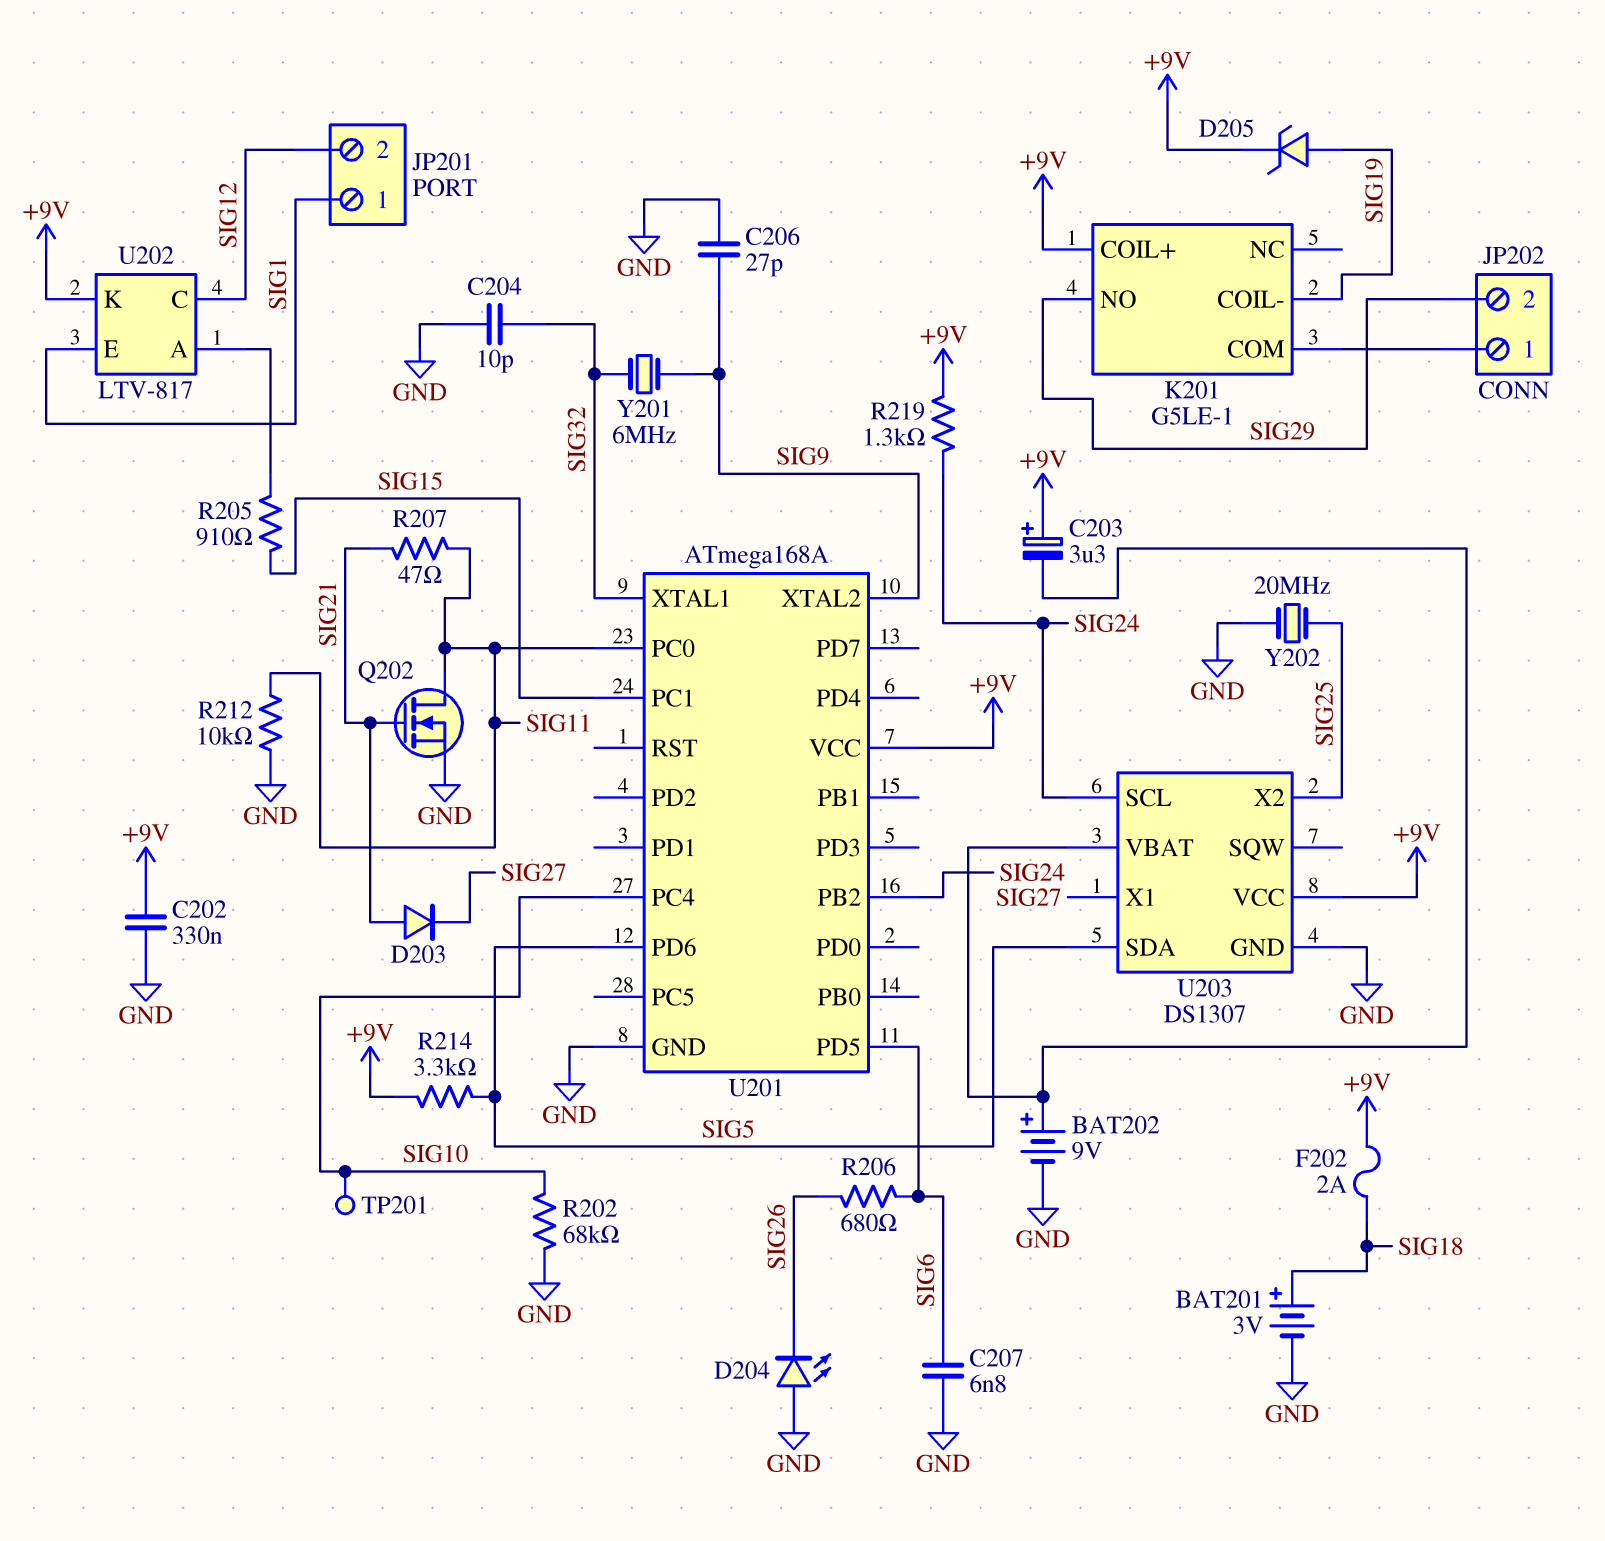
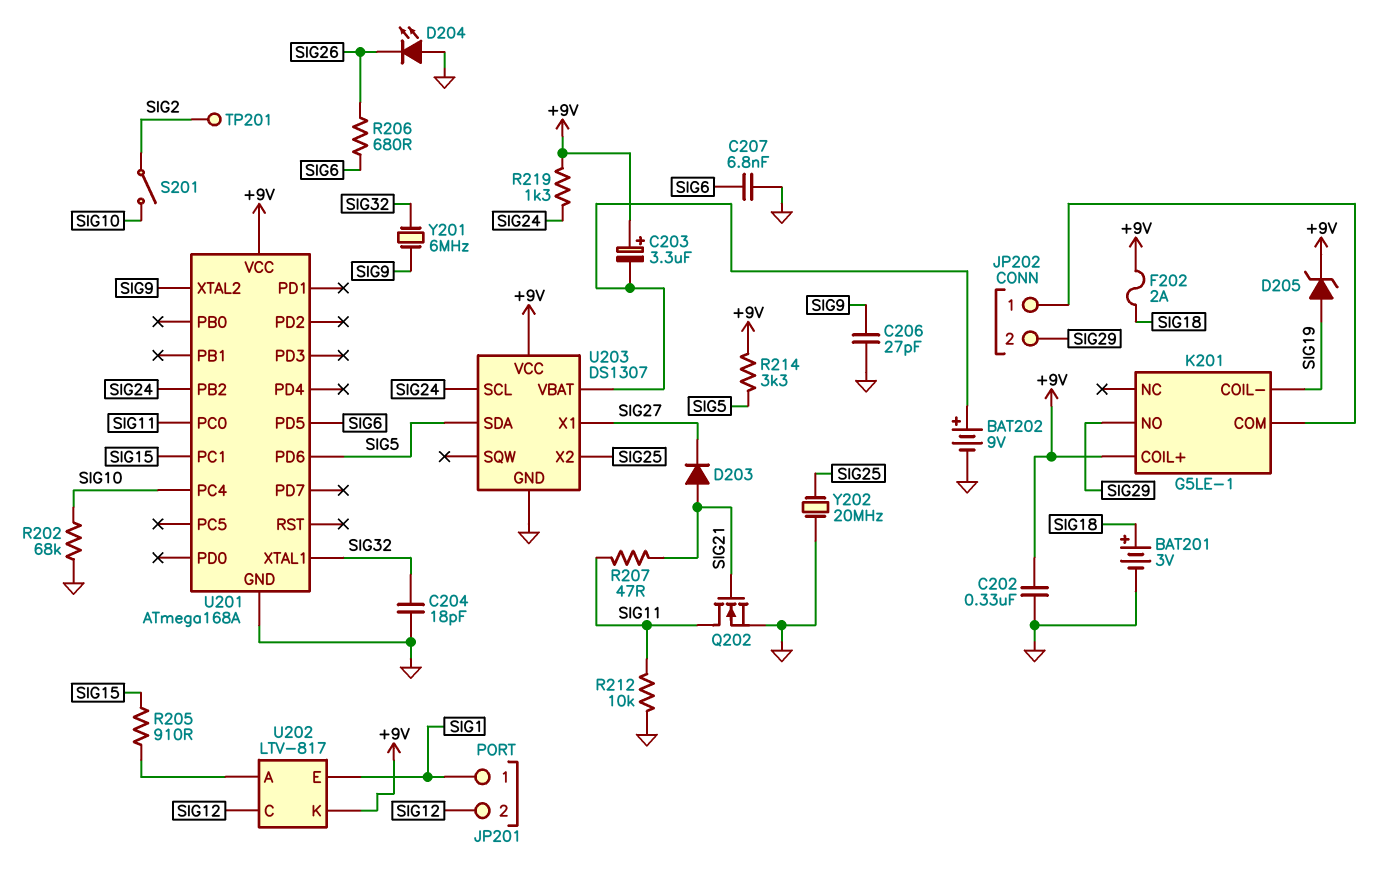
C204: 10pF (GND, SIG32) -> 18pF (GND, SIG32)
S201: none -> switch (SIG2, SIG10)
TP201: test point (SIG10) -> test point (SIG2)

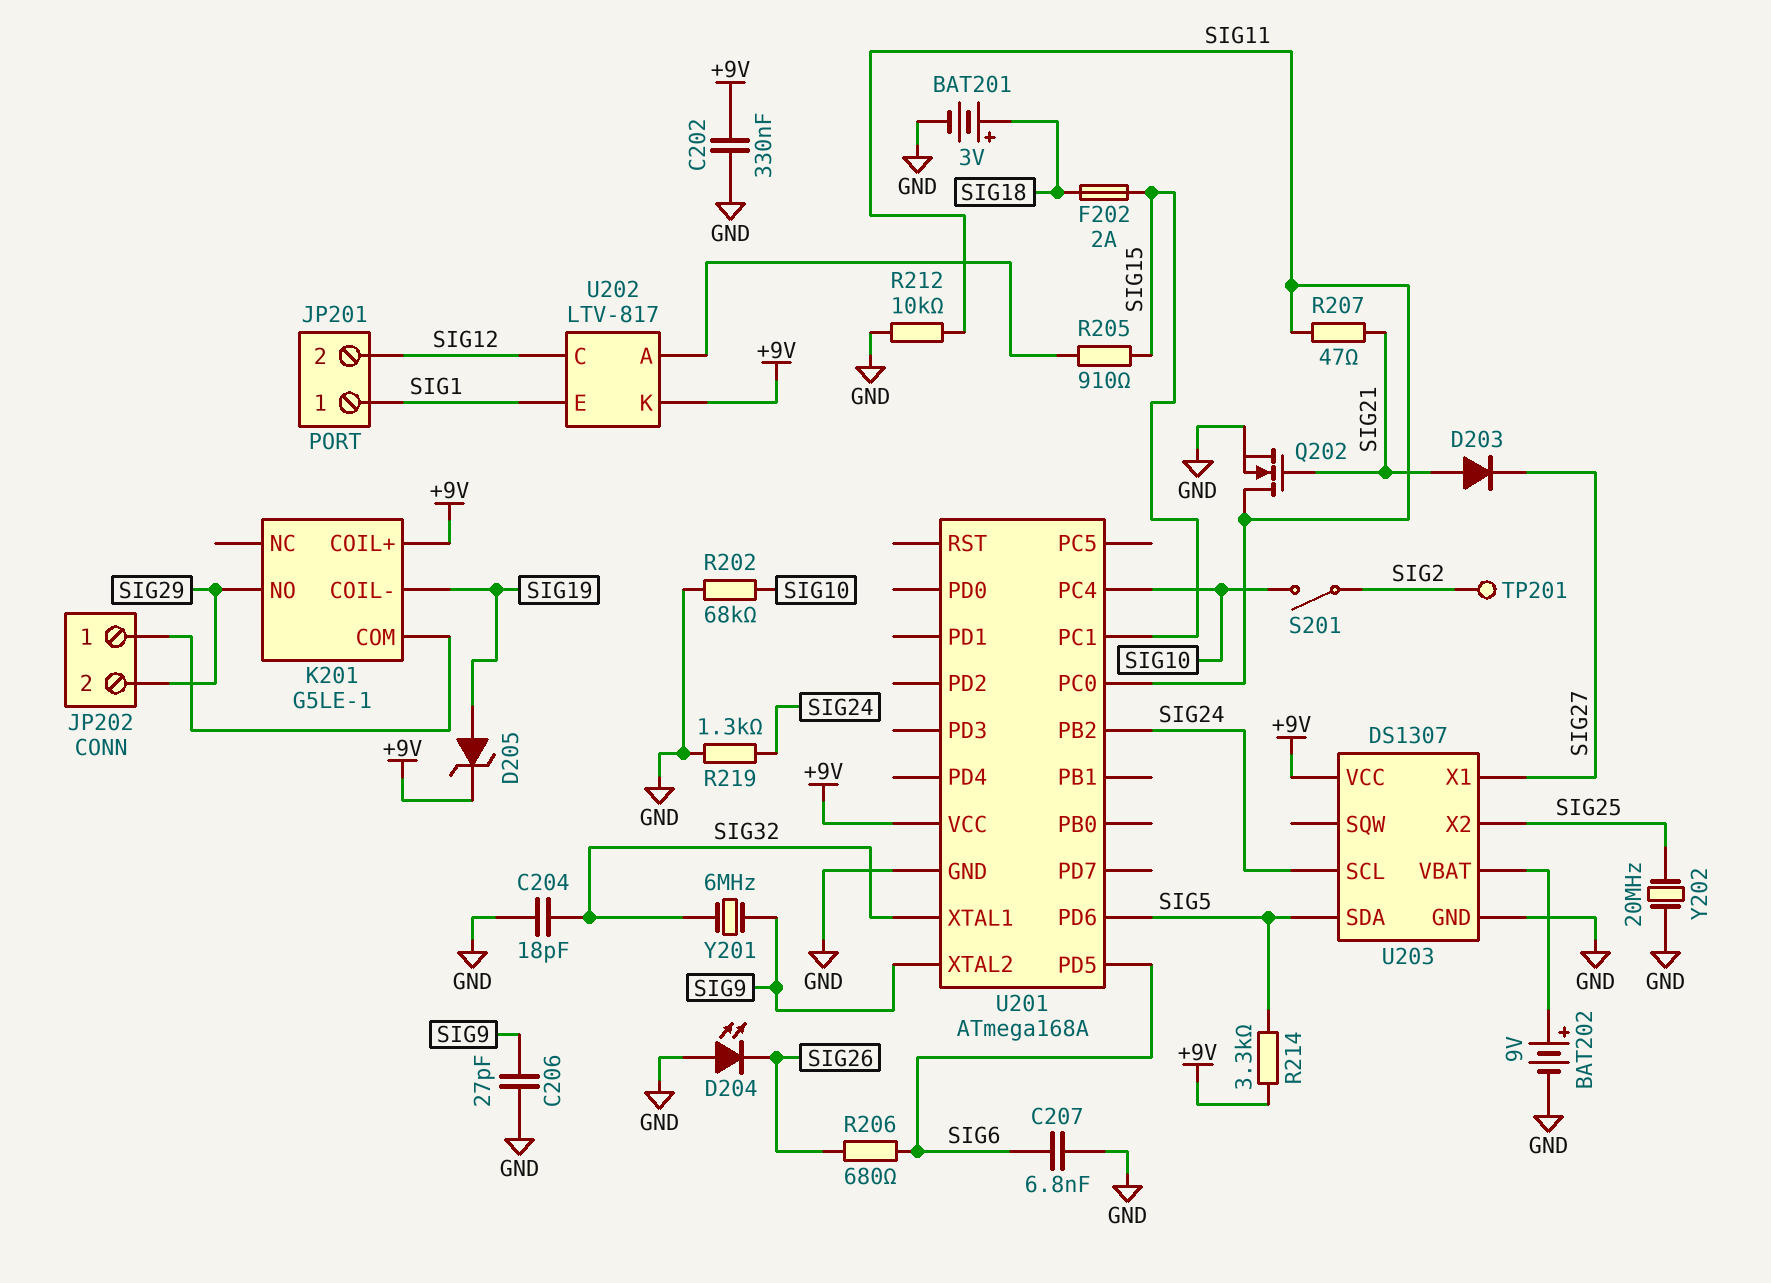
C203: 3.3uF (plus +9V, minus U203/VBAT) -> none
F202: 2A (+9V, SIG18) -> 2A (SIG15, SIG18)
R219: 1.3k (+9V, SIG24) -> 1.3k (GND, SIG24)

